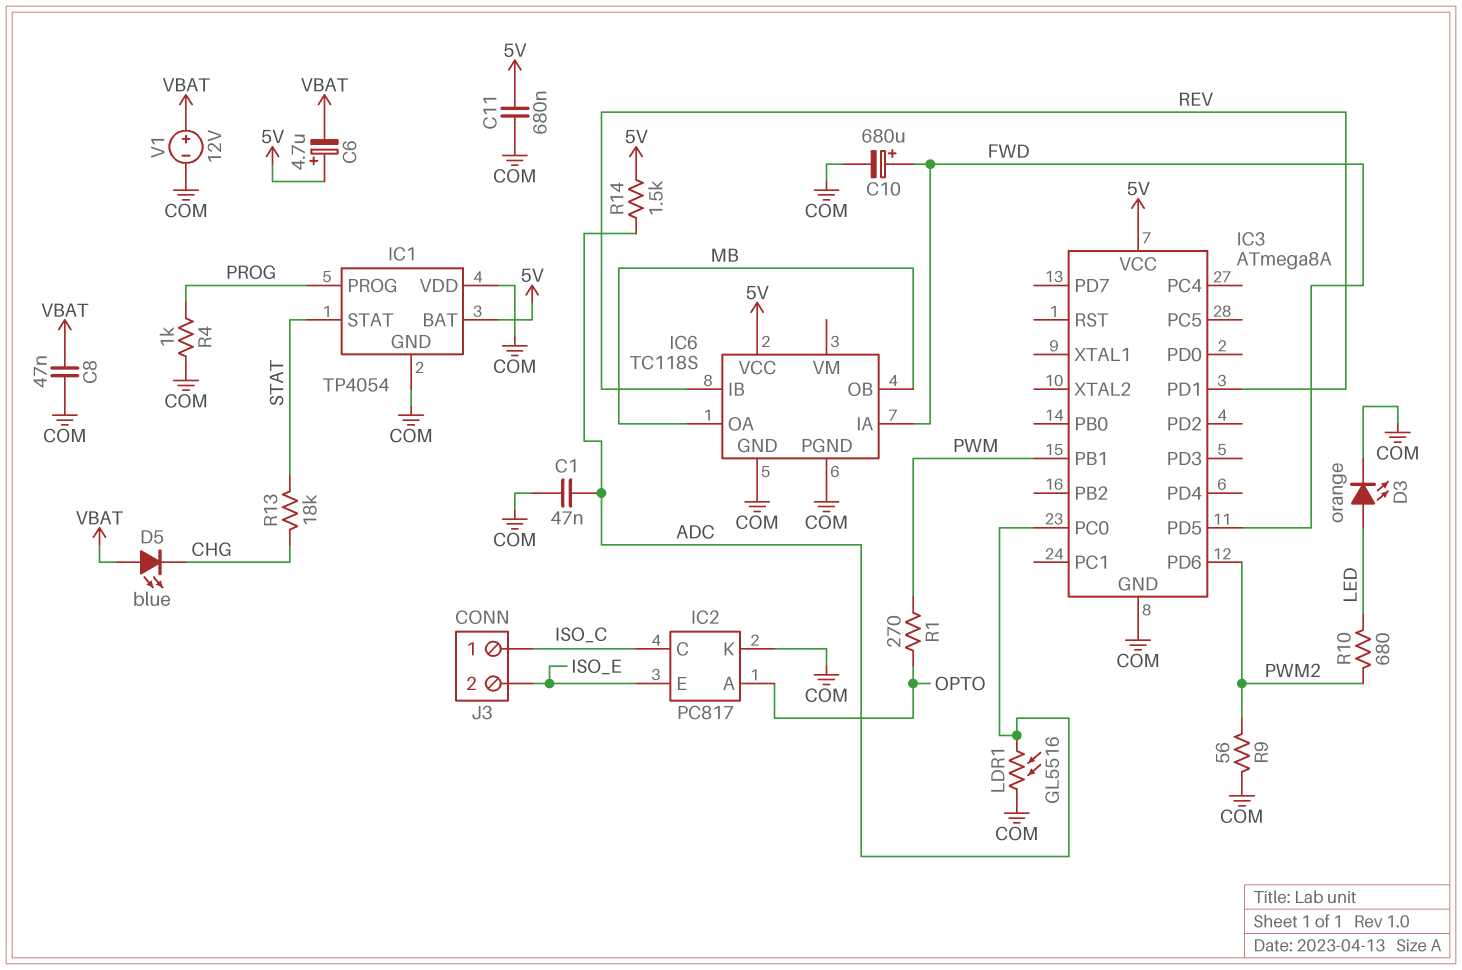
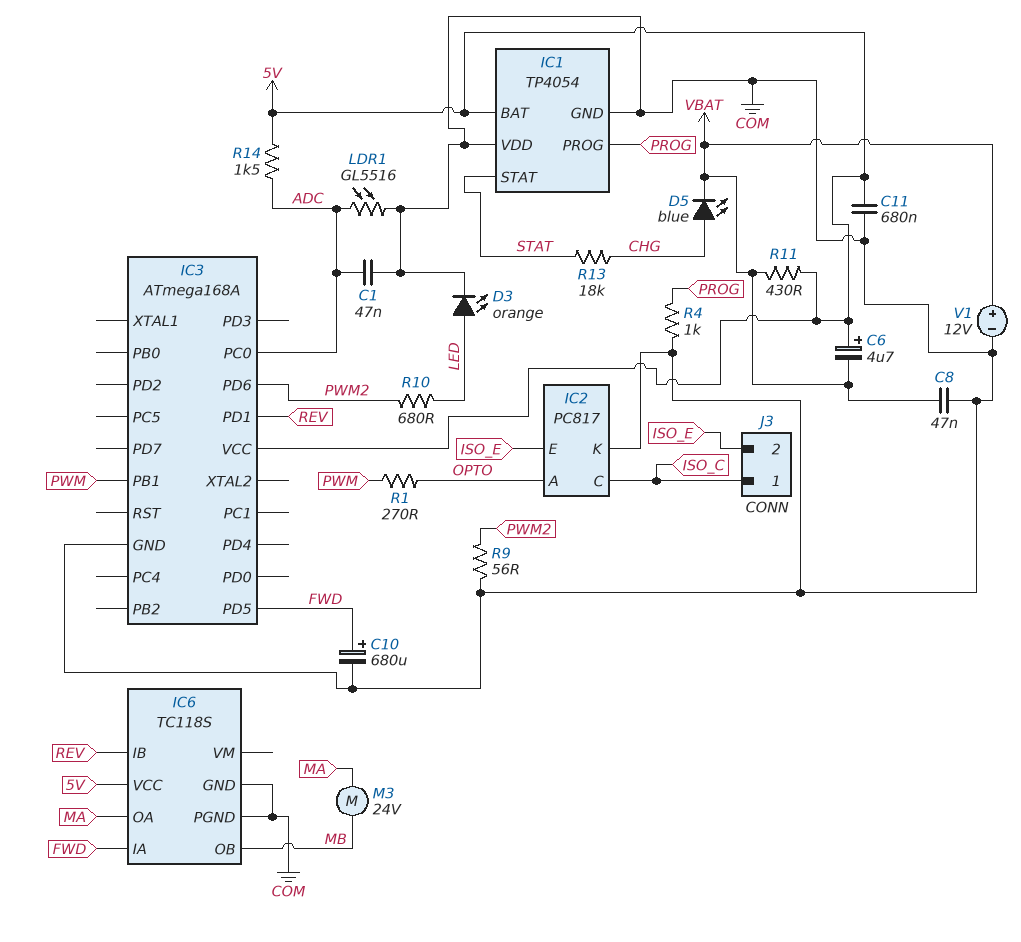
D5: LED blue (A VBAT, K CHG) -> LED blue (A CHG, K VBAT)
IC3: ATmega8A -> ATmega168A
IC6 pin OA: MB -> MA
M3: none -> motor 24V (MA, MB)
R11: none -> 430 (5V, VBAT)

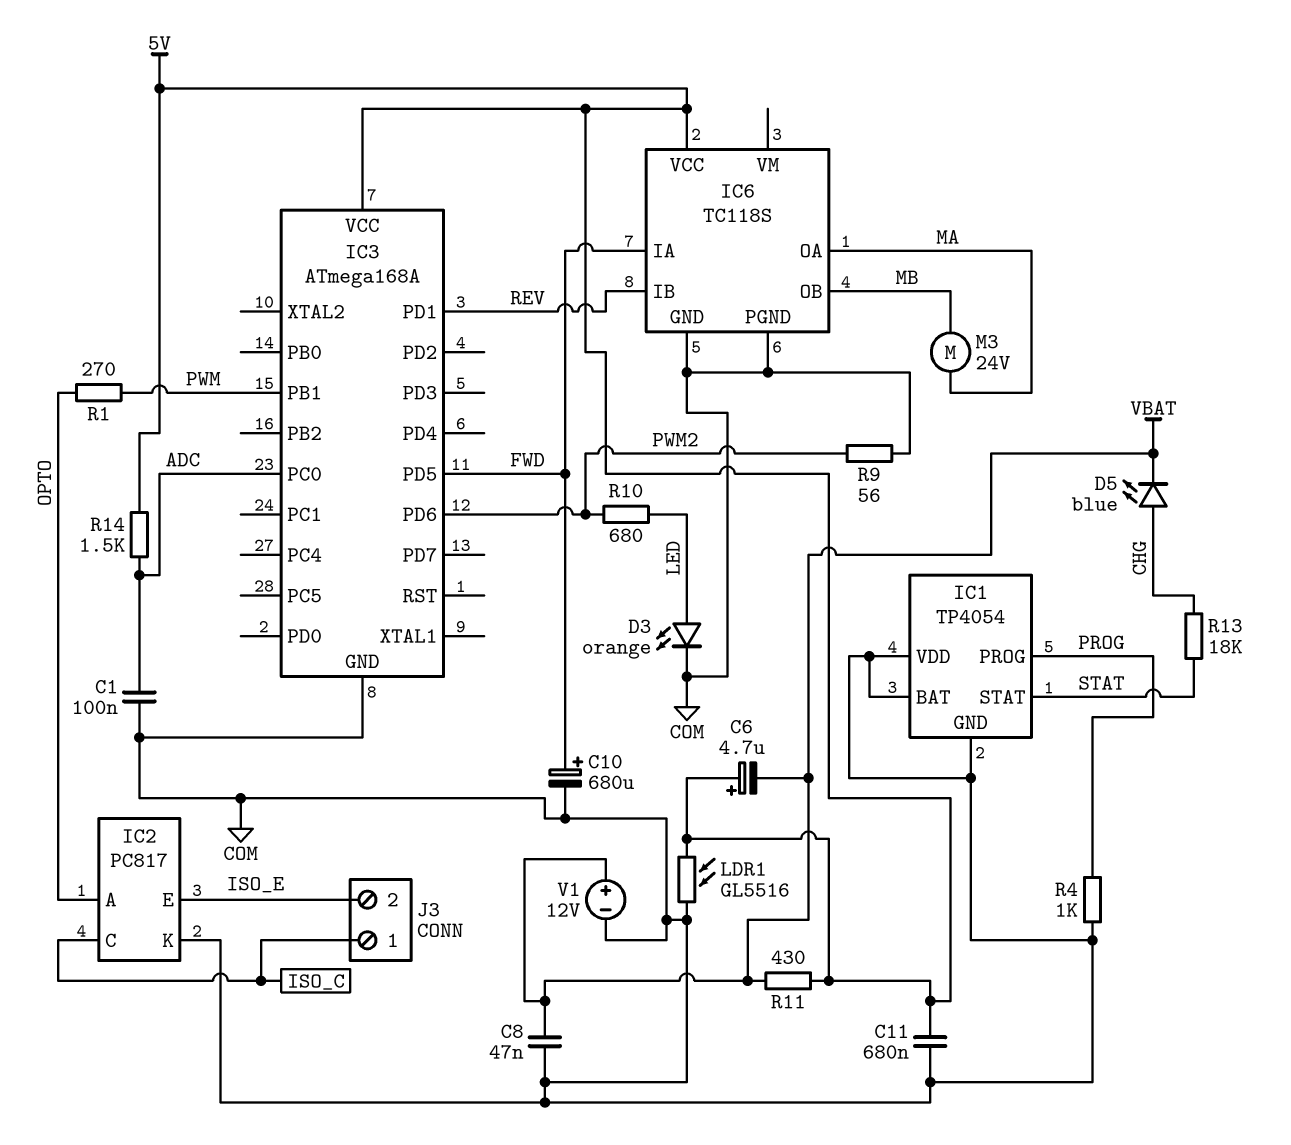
C1: 47nF (ADC, COM) -> 100nF (ADC, COM)
IC1 pin BAT: 5V -> COM
LDR1: GL5516 (ADC, COM) -> GL5516 (5V, COM)

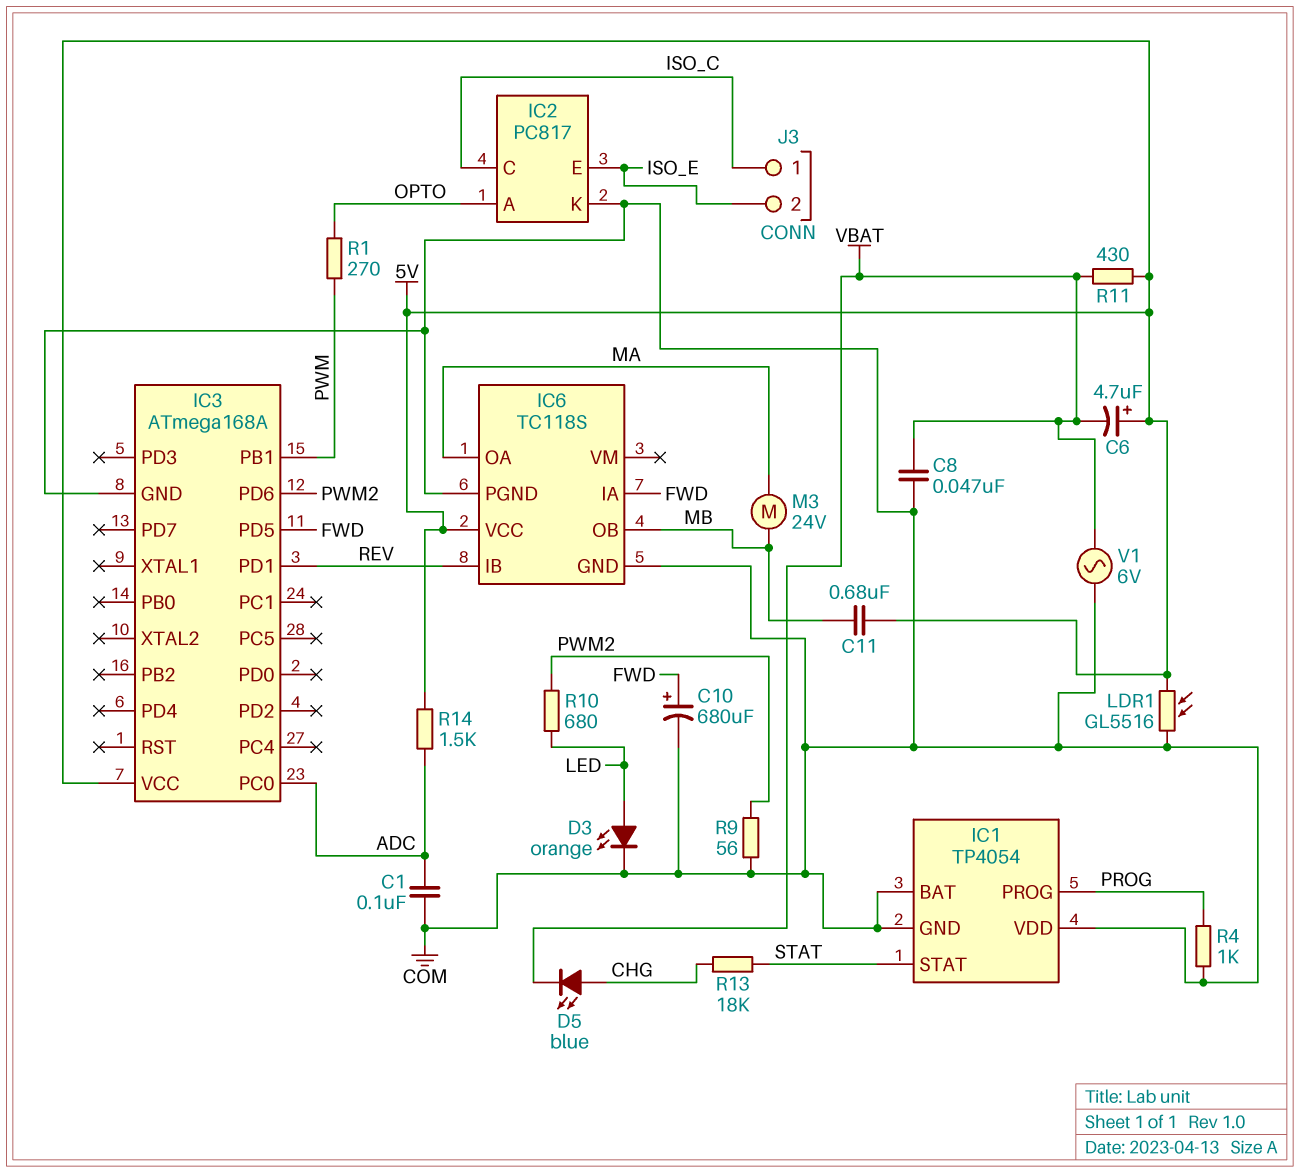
C11: 680nF (5V, COM) -> 680nF (5V, MB)
V1: 12V (plus VBAT, minus COM) -> AC 6V (COM, VBAT)

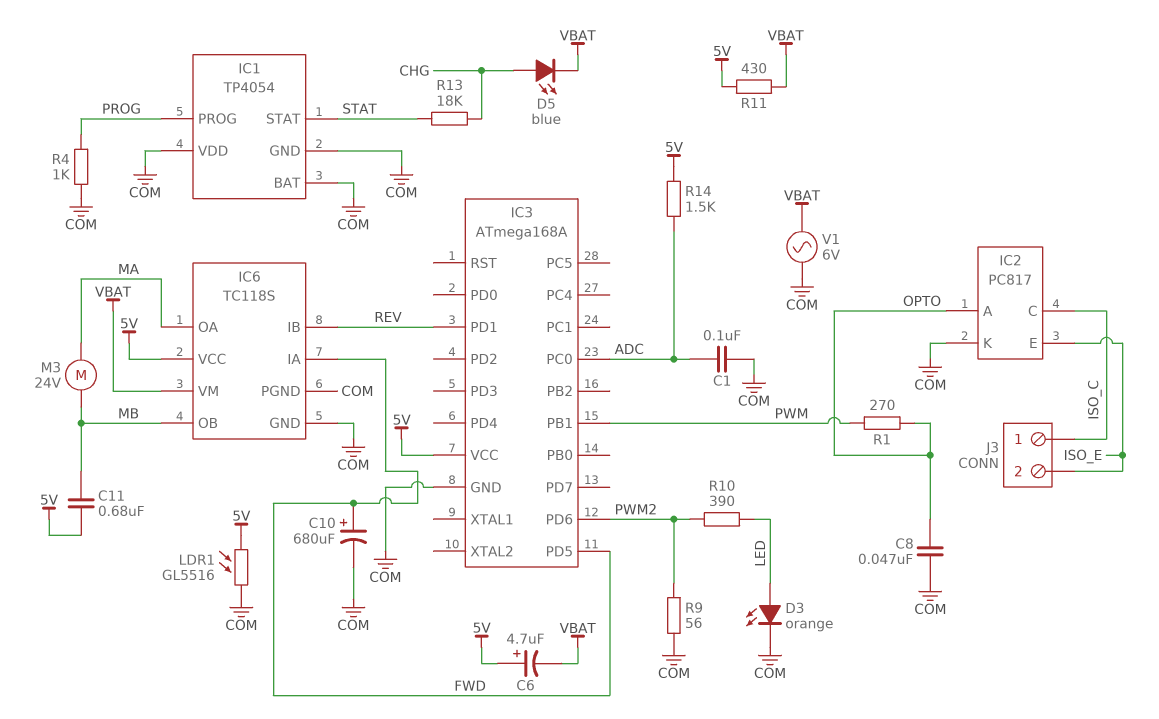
C8: 47nF (COM, VBAT) -> 47nF (COM, OPTO)
IC6 pin VM: none -> VBAT
R10: 680 (LED, PWM2) -> 390 (LED, PWM2)

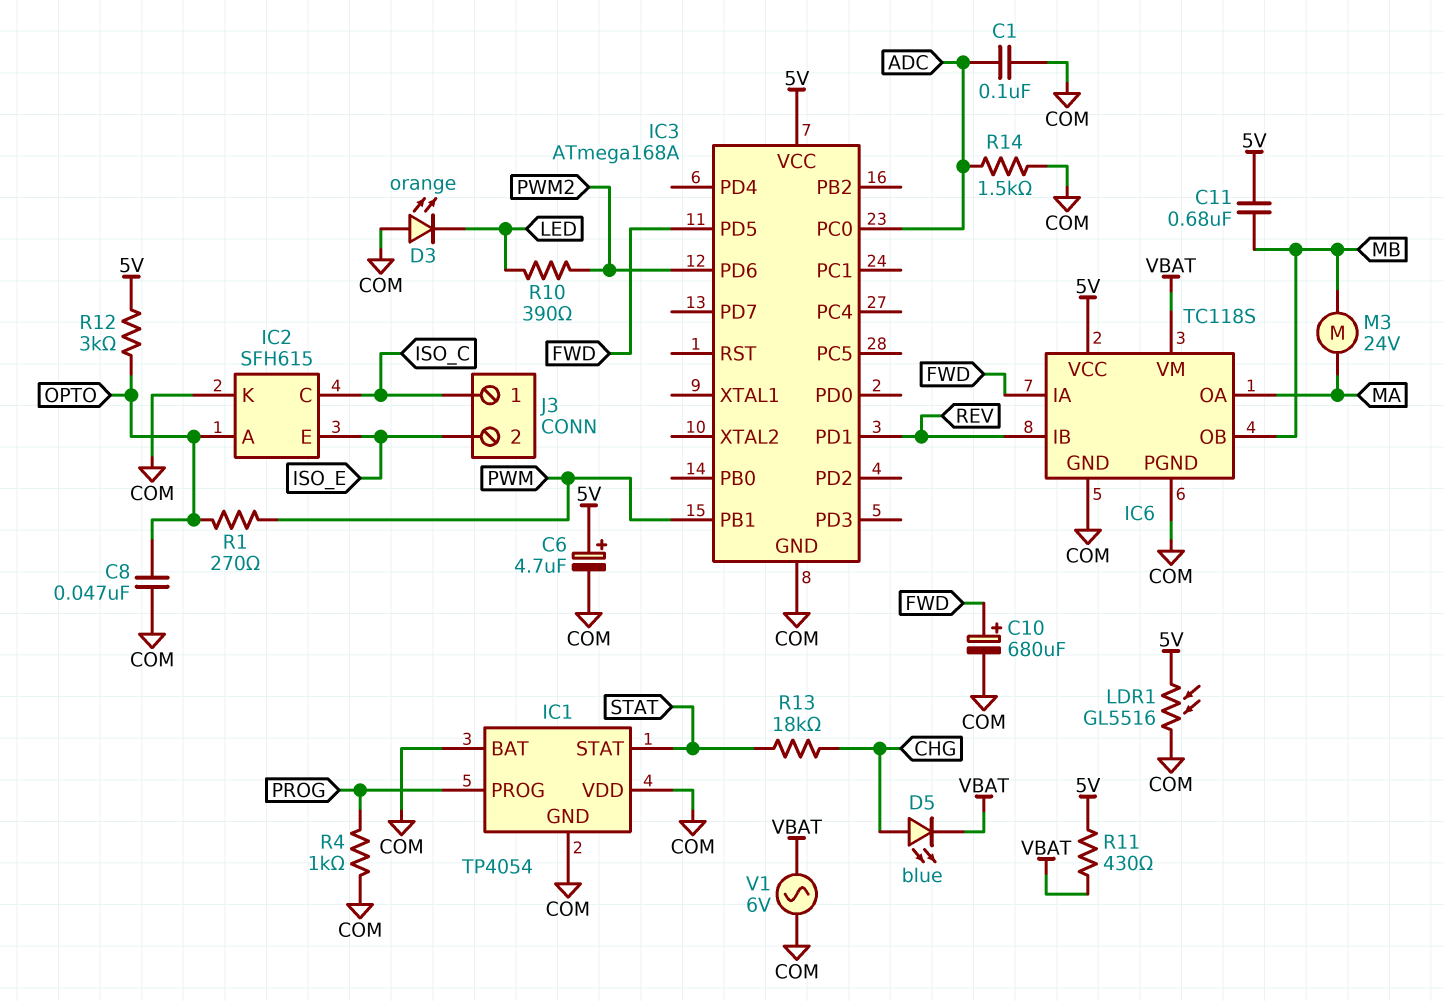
C6: 4.7uF (plus 5V, minus VBAT) -> 4.7uF (plus 5V, minus COM)
D3: LED orange (A LED, K COM) -> LED orange (A COM, K LED)
IC2: PC817 -> SFH615
R9: 56 (COM, PWM2) -> none
R12: none -> 3k (5V, OPTO)
R14: 1.5k (5V, ADC) -> 1.5k (ADC, COM)

